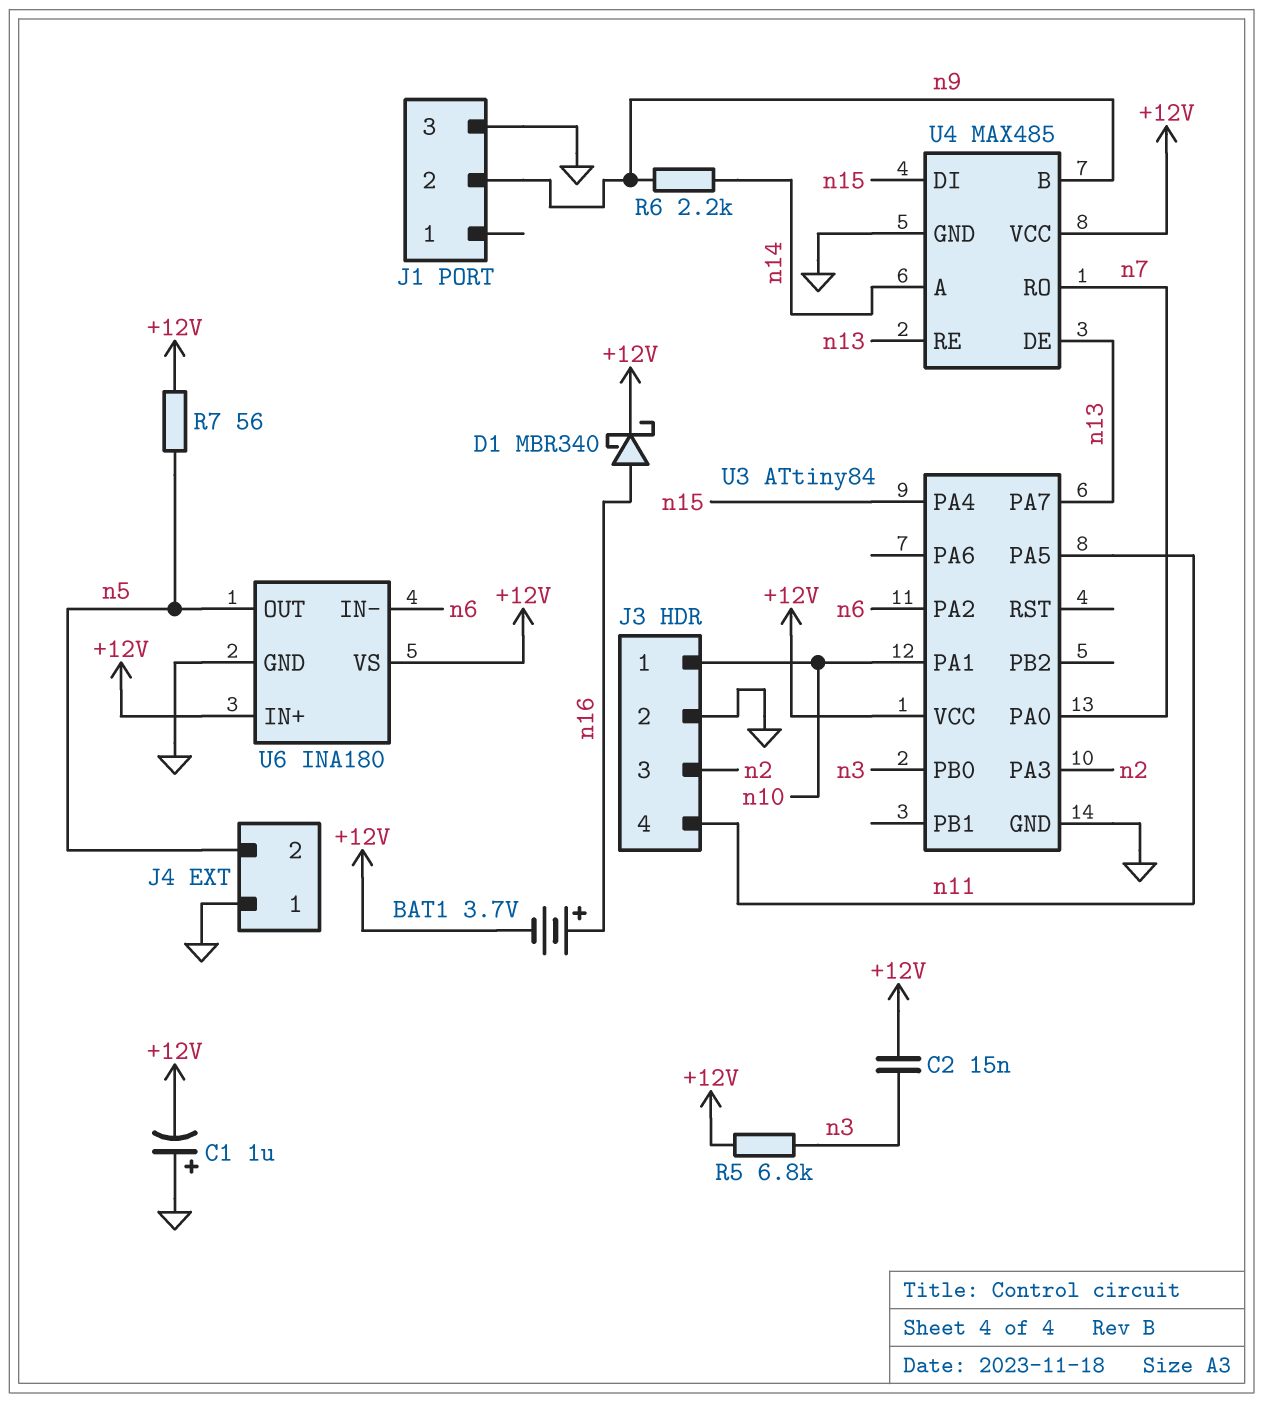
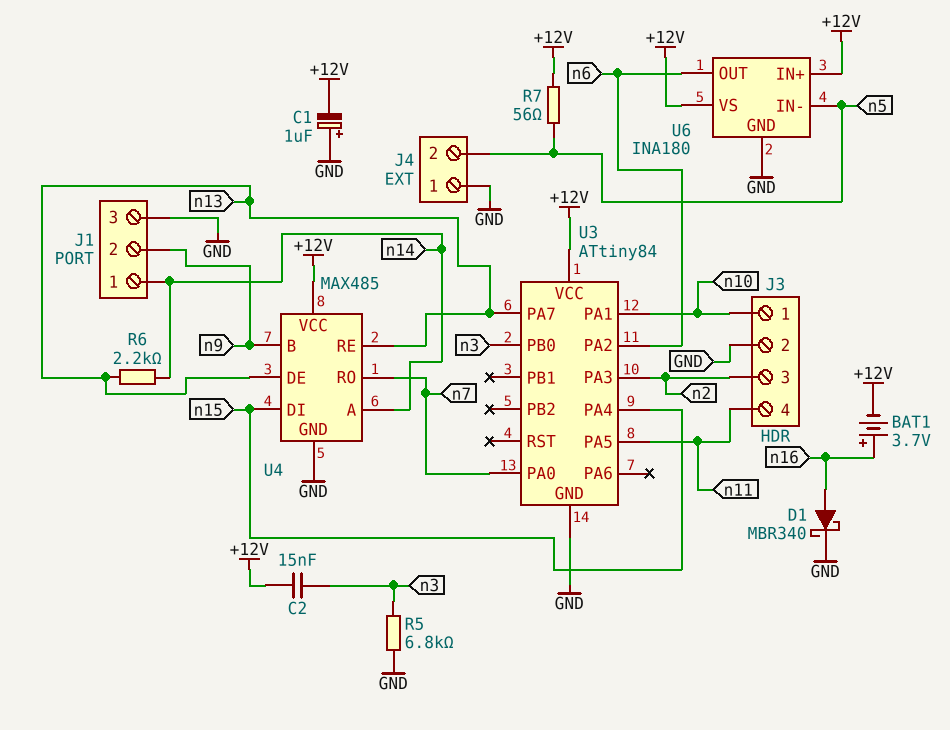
D1: schottky MBR340 (A n16, K +12V) -> schottky MBR340 (A n16, K GND)
J1 pin 1: none -> n14
R5: 6.8k (+12V, n3) -> 6.8k (GND, n3)
R6: 2.2k (n9, n14) -> 2.2k (n13, n14)
U6 pin IN-: n6 -> n5
U6 pin OUT: n5 -> n6

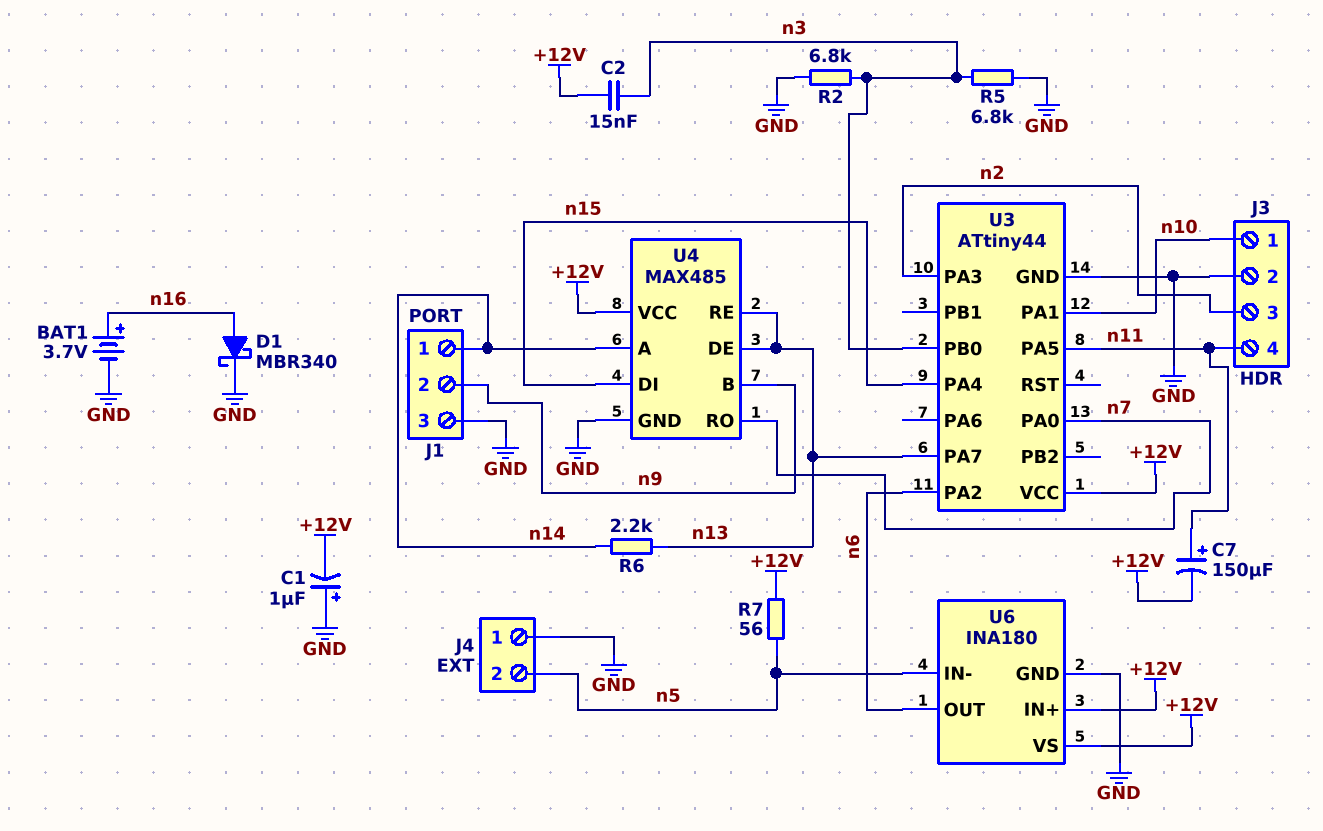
BAT1: 3.7V (plus n16, minus +12V) -> 3.7V (plus n16, minus GND)
C7: none -> 150uF (plus n11, minus +12V)
R2: none -> 6.8k (GND, n3)
U3: ATtiny84 -> ATtiny44

